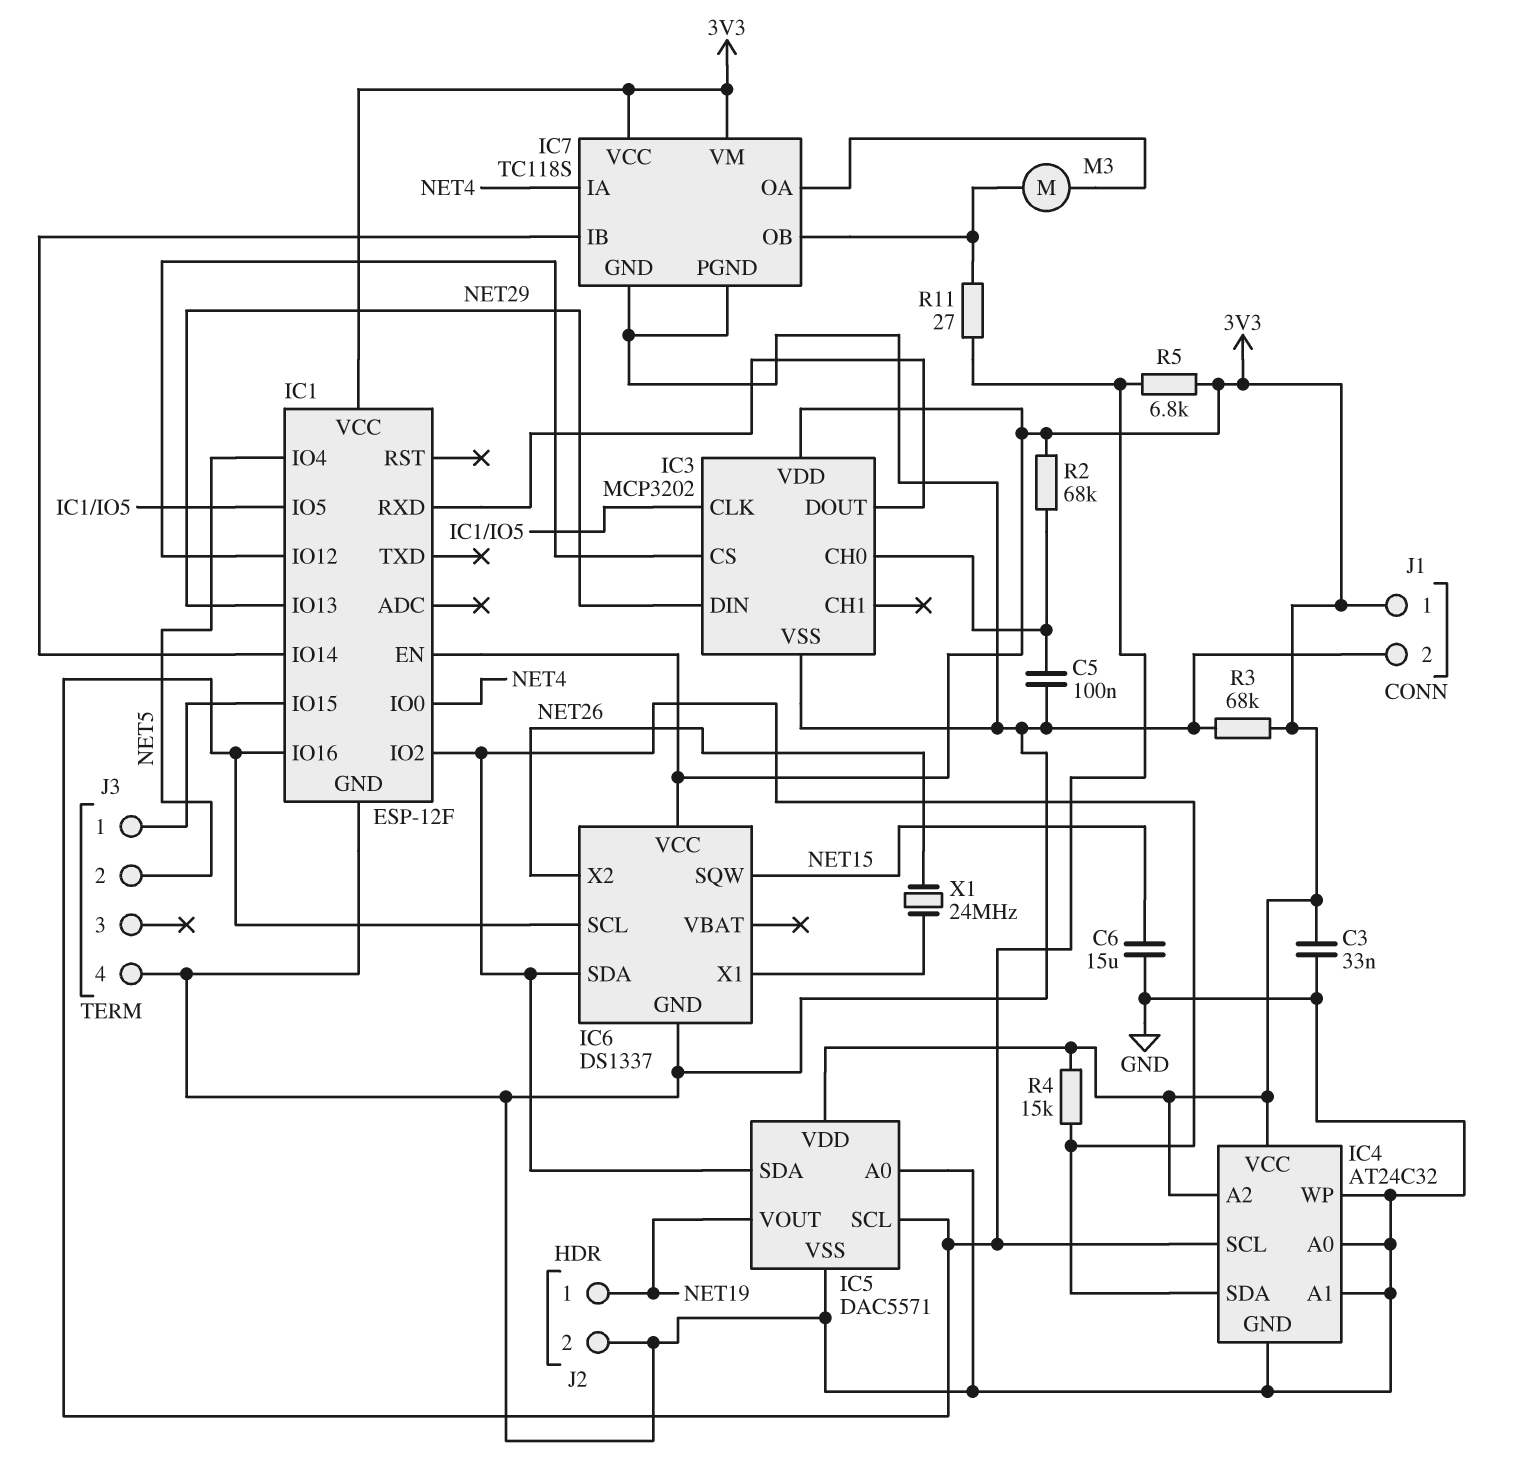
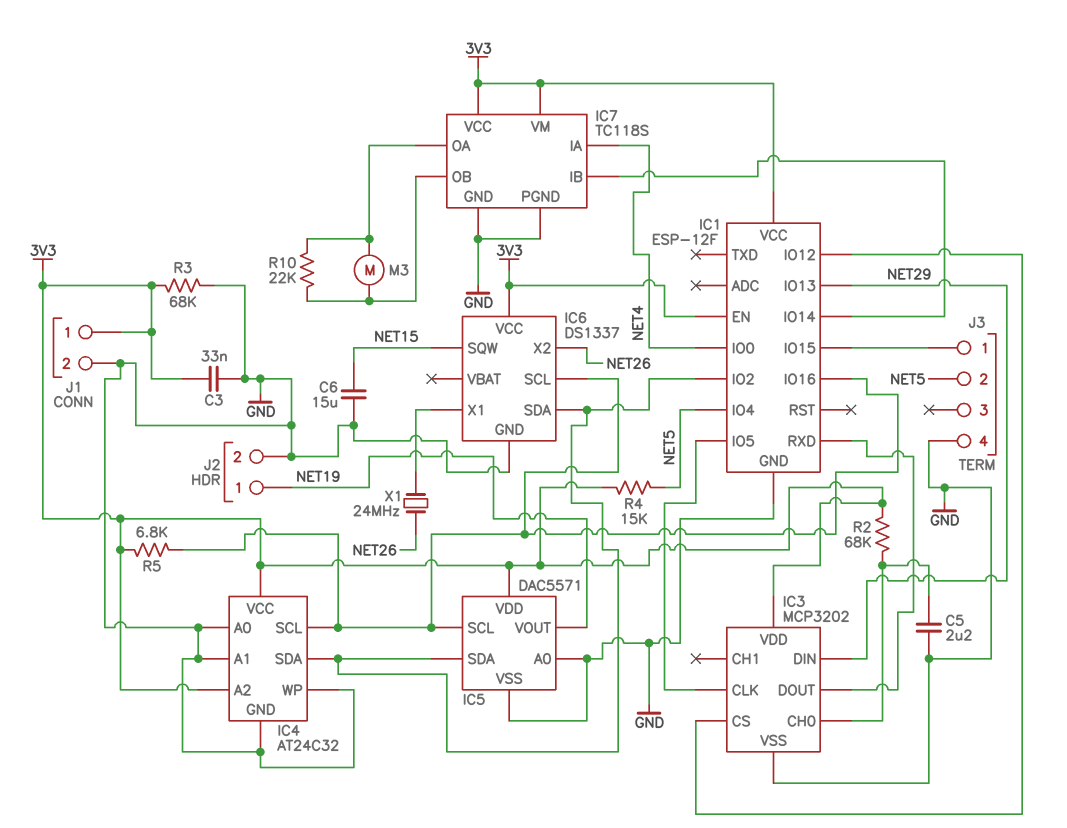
C5: 100nF (GND, IC3/CH0) -> 2.2uF (GND, IC3/CH0)
R4: 15k (3V3, IC1/IO2) -> 15k (3V3, NET5)
R10: none -> 22k (IC7/OA, IC7/OB)
R11: 27 (IC1/IO16, IC7/OB) -> none

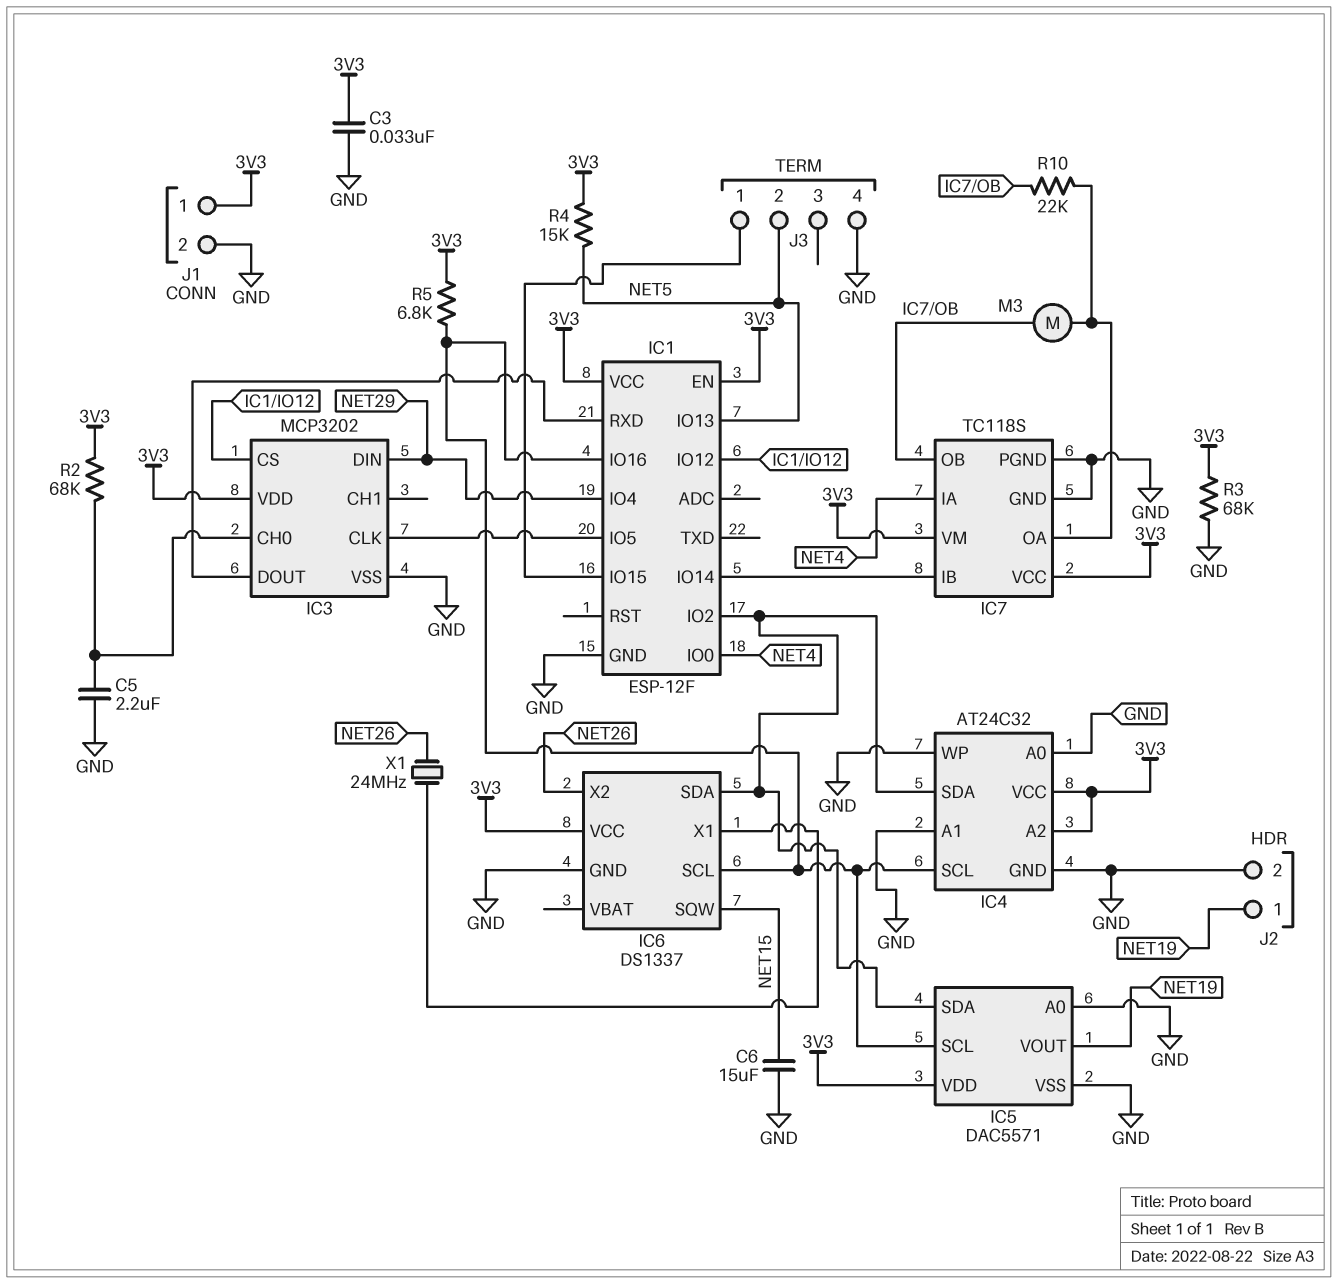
IC1 pin IO4: NET5 -> NET29
IC1 pin IO13: NET29 -> NET5

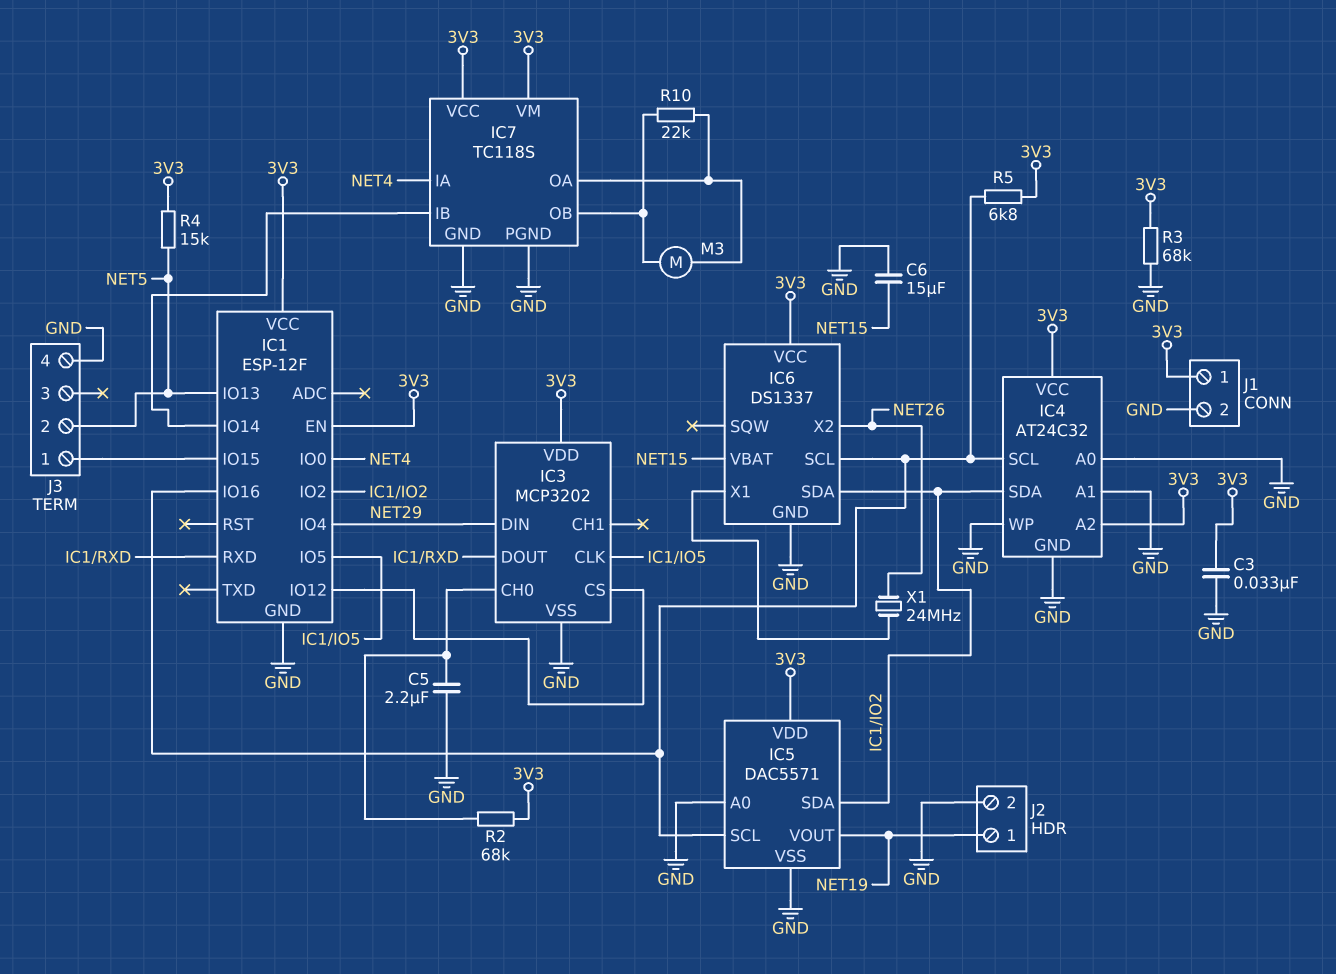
IC6 pin SQW: NET15 -> none
IC6 pin VBAT: none -> NET15

